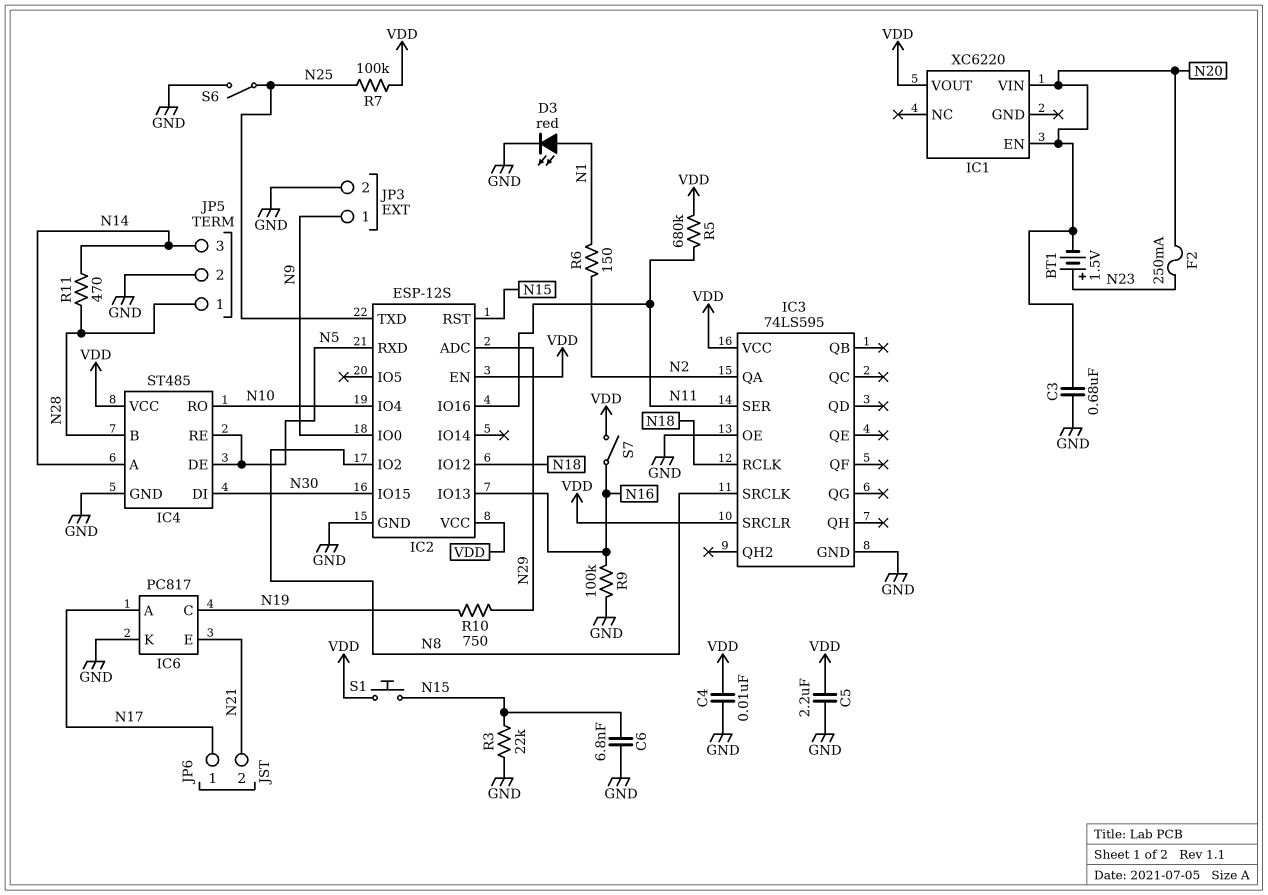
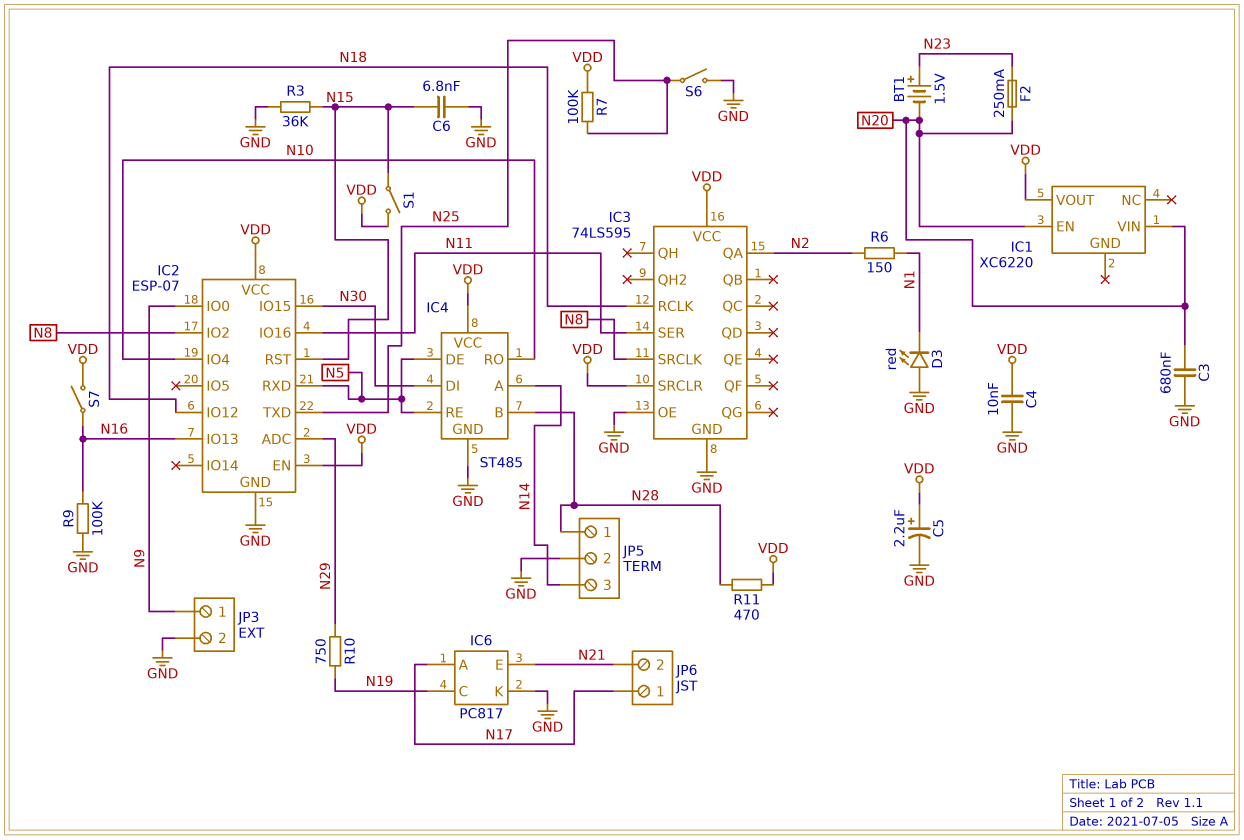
C5: 2.2uF (GND, VDD) -> 2.2uF (plus VDD, minus GND)
D3: LED red (A N1, K GND) -> LED red (A GND, K N1)
IC2: ESP-12S -> ESP-07
R3: 22k (GND, N15) -> 36k (GND, N15)
R5: 680k (N11, VDD) -> none
R11: 470 (N14, N28) -> 470 (N28, VDD)
S1: button (N15, VDD) -> switch (N15, VDD)

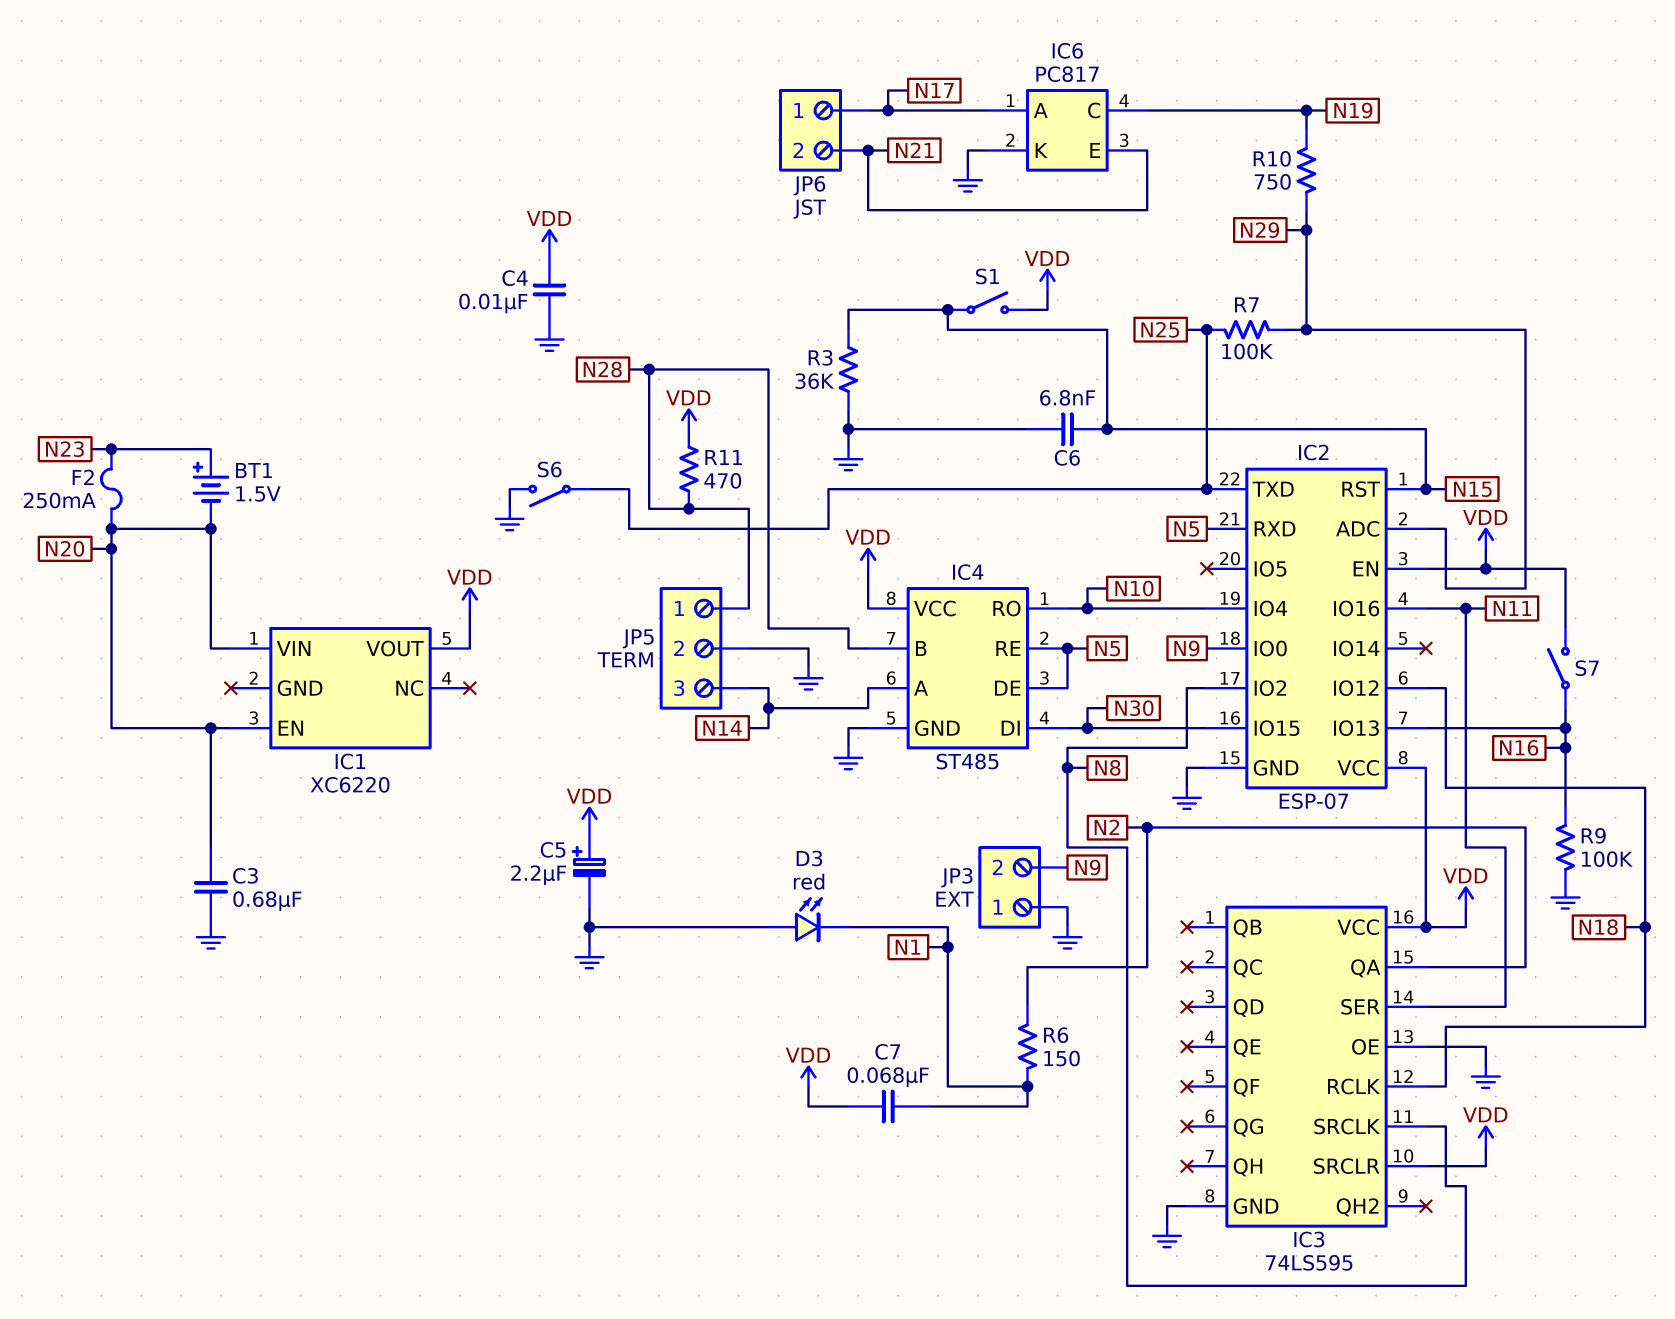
C7: none -> 68nF (N1, VDD)
JP3 pin 1: N9 -> GND
JP3 pin 2: GND -> N9
R7: 100k (N25, VDD) -> 100k (N25, N29)

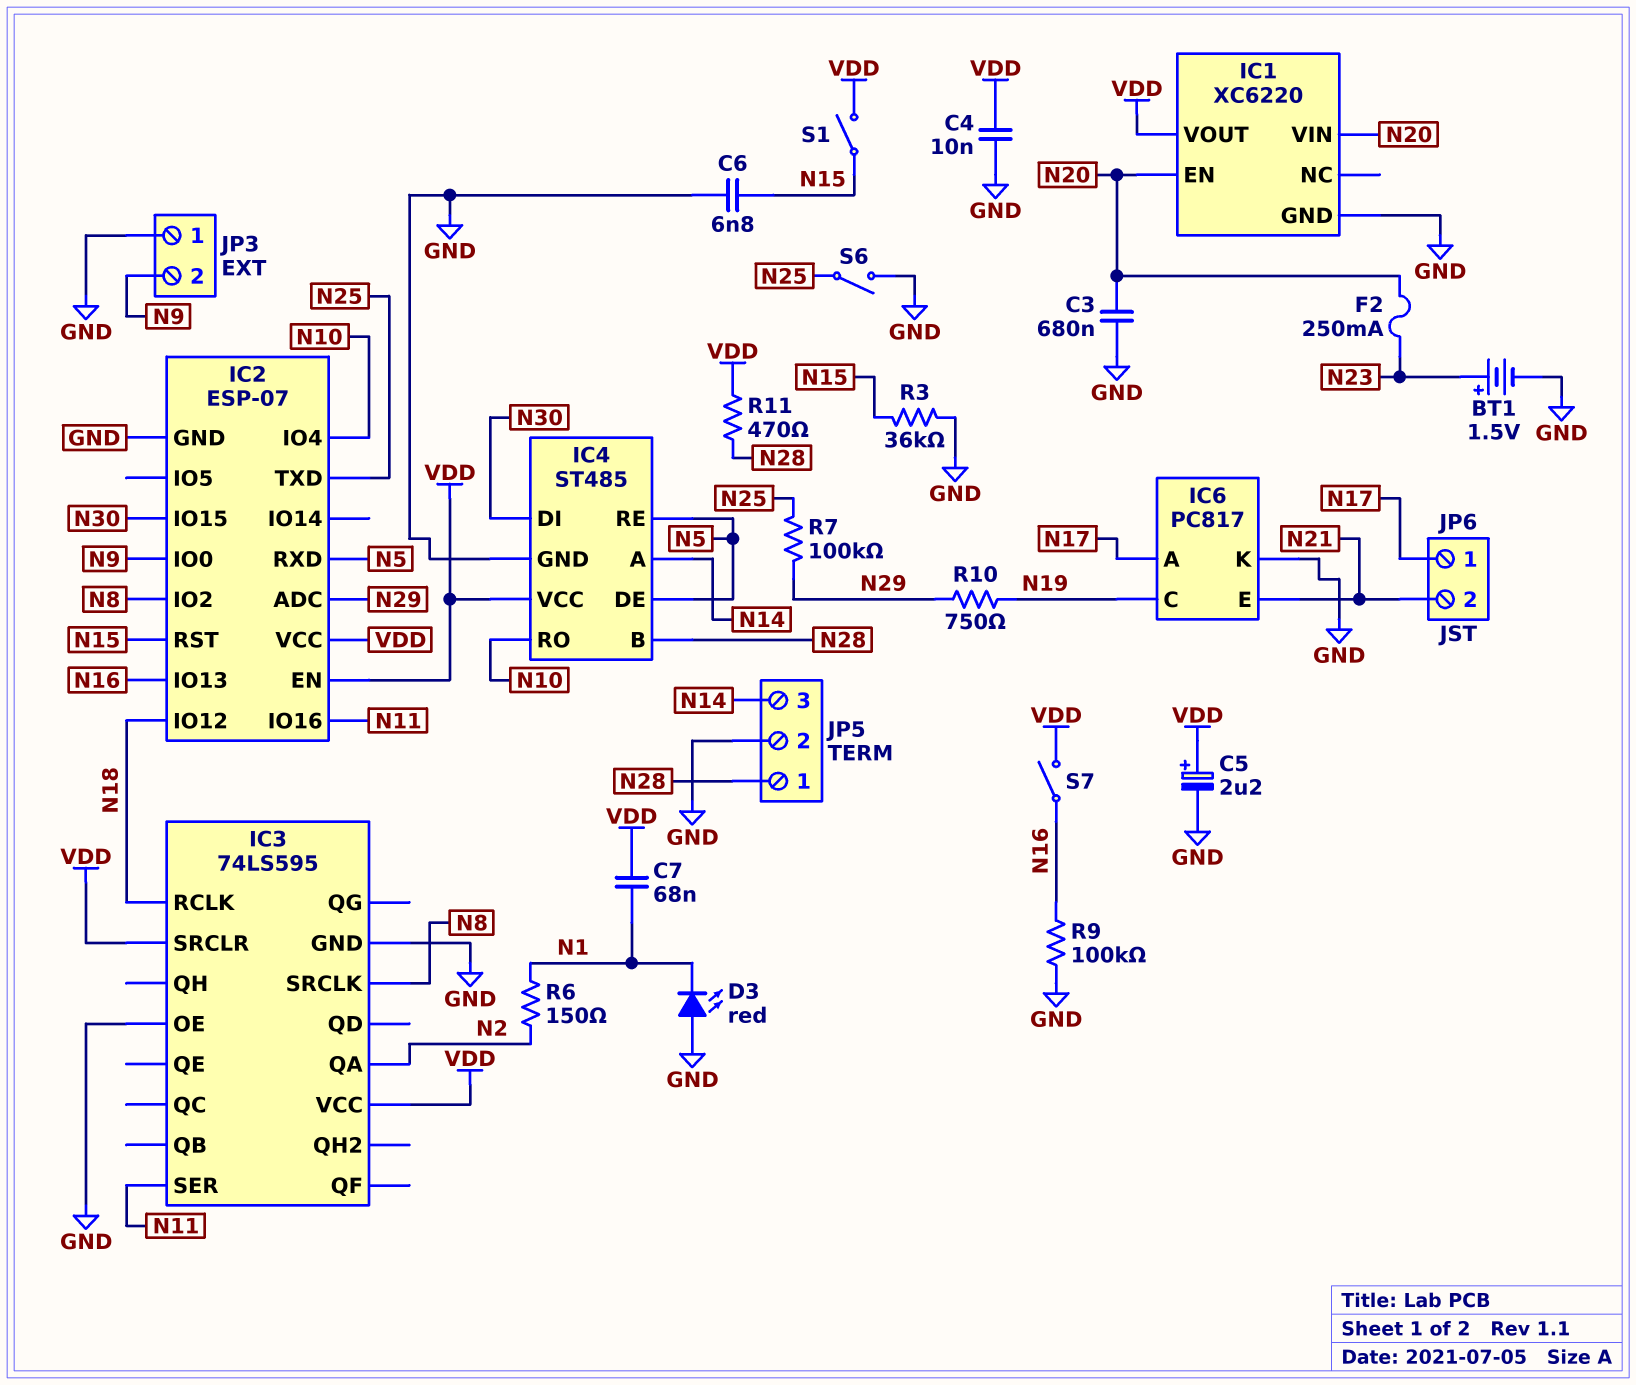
BT1: 1.5V (plus N23, minus N20) -> 1.5V (plus N23, minus GND)
IC1 pin GND: none -> GND

